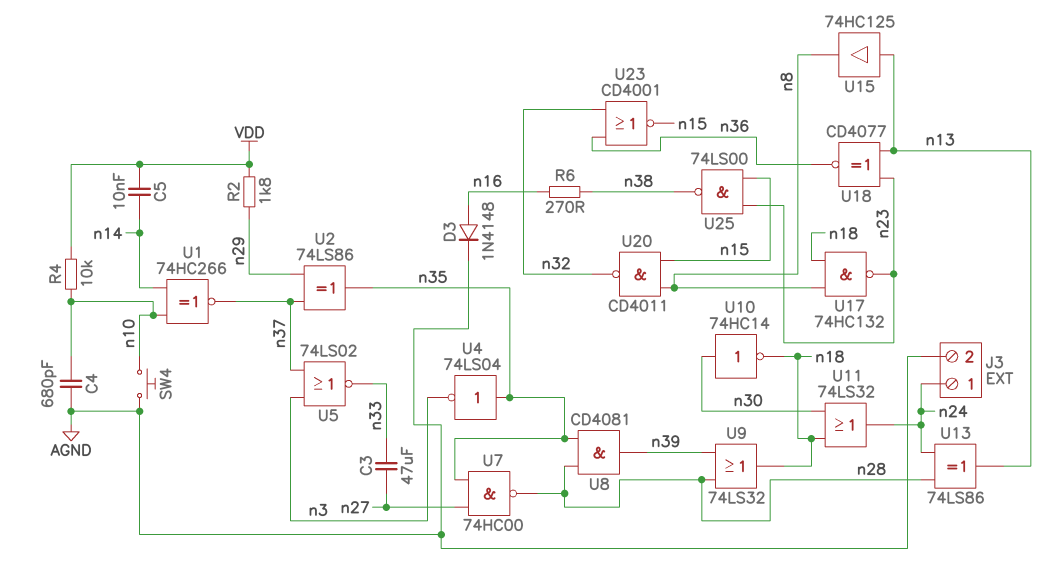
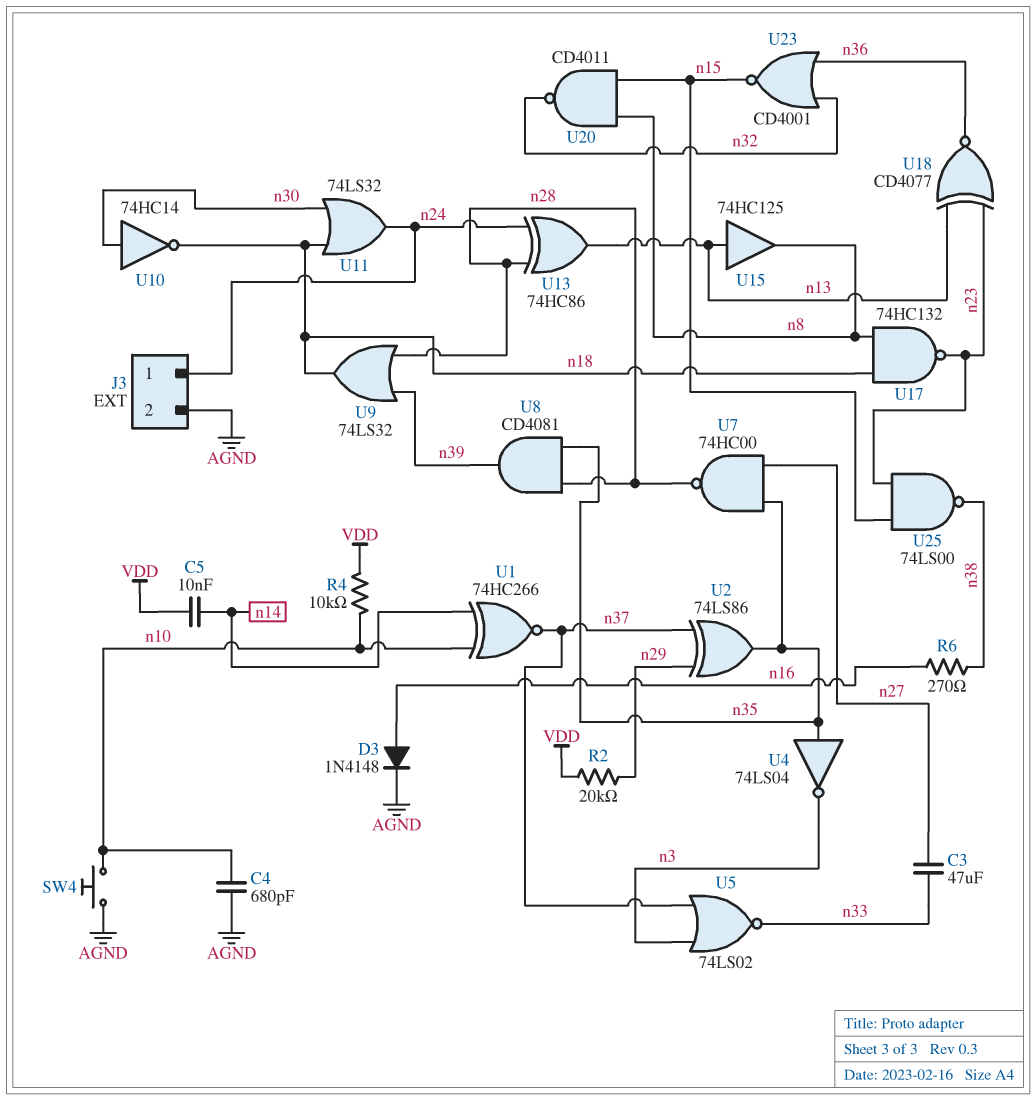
R2: 1.8k (VDD, n29) -> 20k (VDD, n29)
U13: XOR 74LS86 (in n24, in n28, out n13) -> XOR 74HC86 (in n24, in n28, out n13)

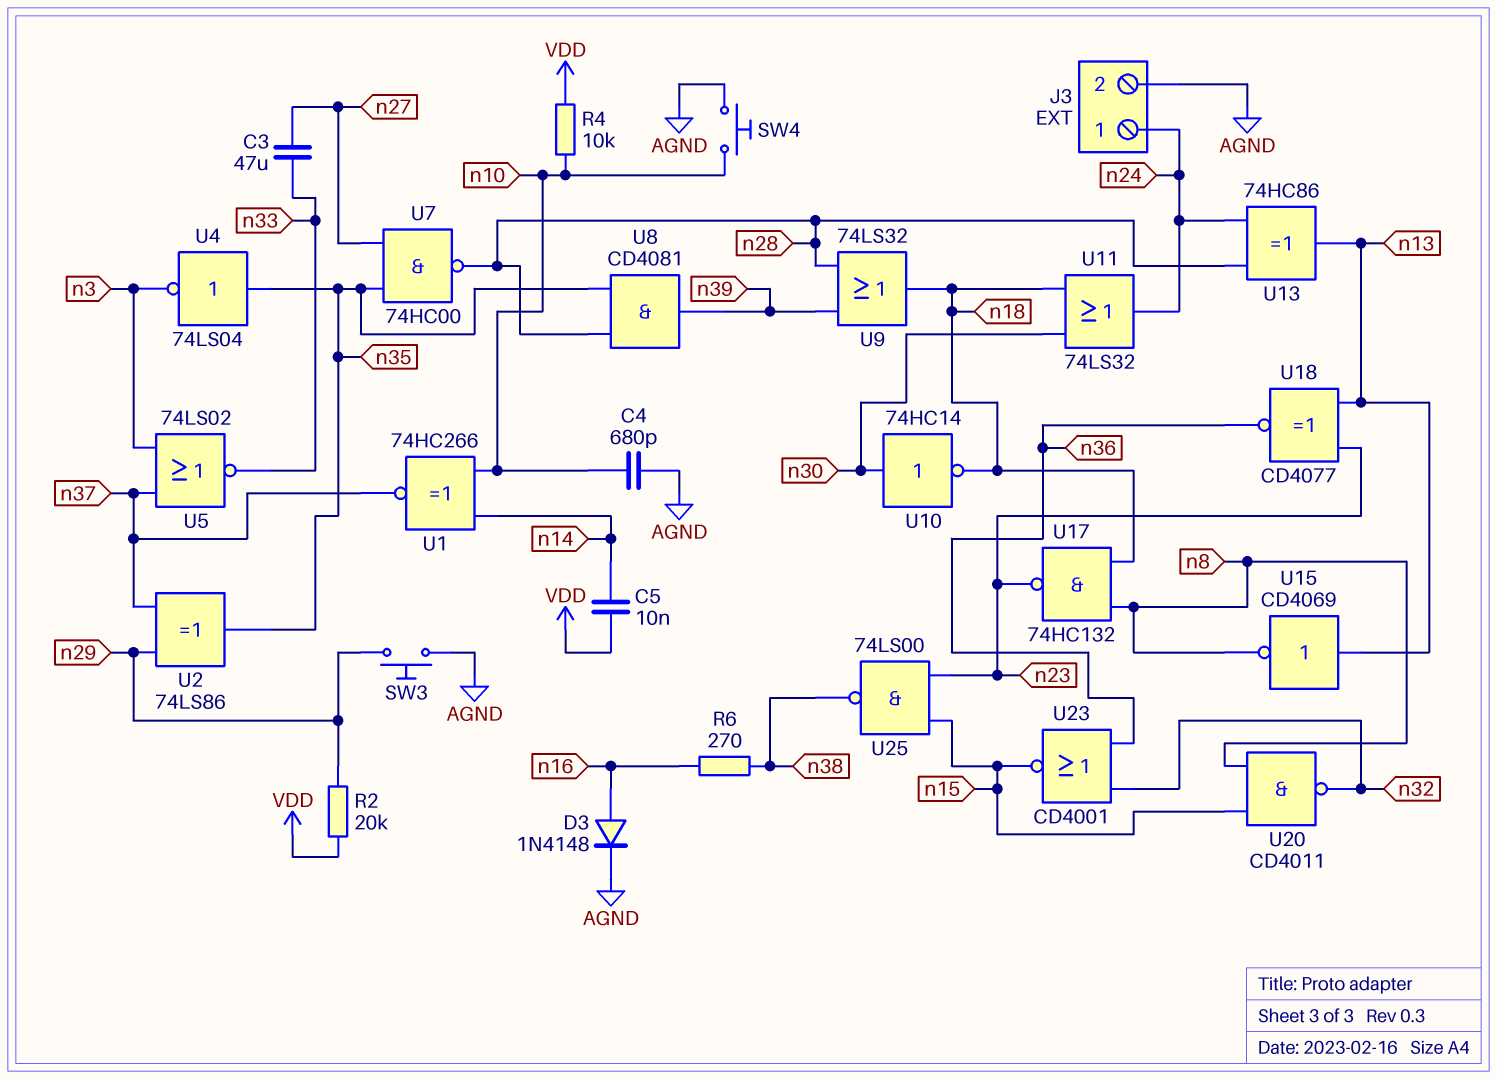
SW3: none -> button (AGND, n29)
U15: buffer 74HC125 (in n13, out n8) -> NOT CD4069 (in n13, out n8)

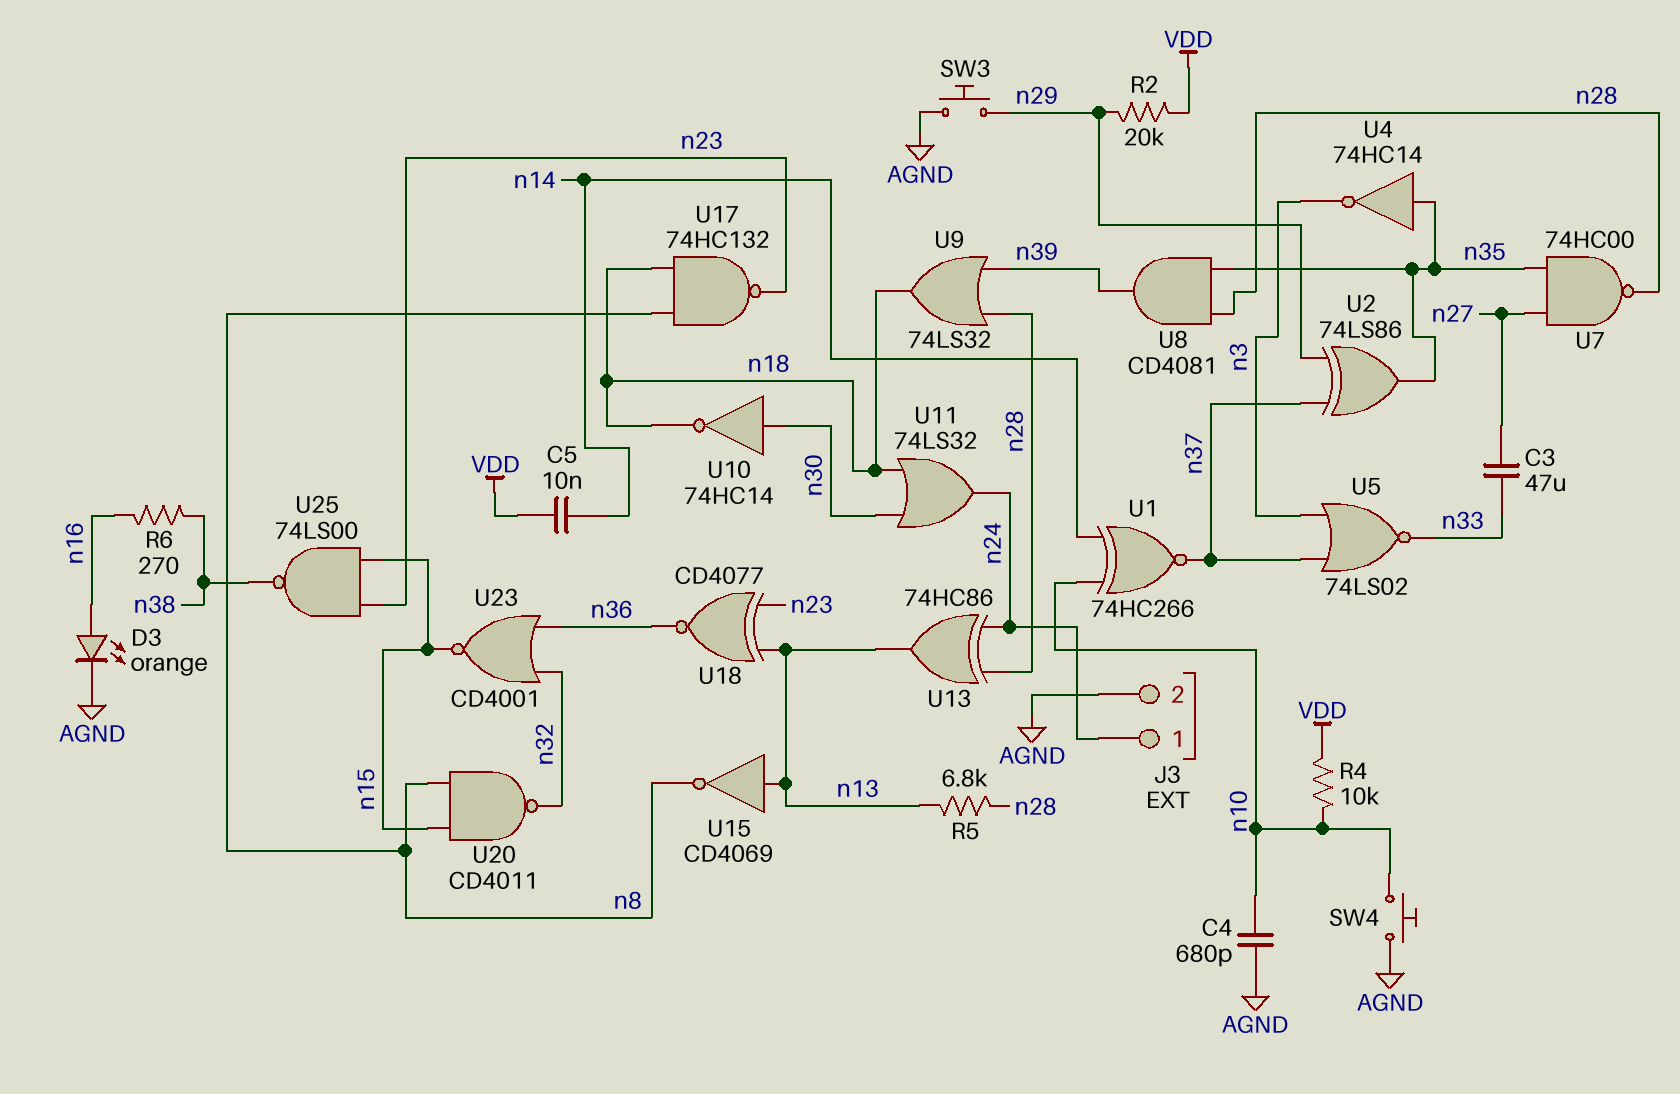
D3: diode 1N4148 (A n16, K AGND) -> LED orange (A n16, K AGND)
R5: none -> 6.8k (n13, n28)
U4: NOT 74LS04 (in n35, out n3) -> NOT 74HC14 (in n35, out n3)

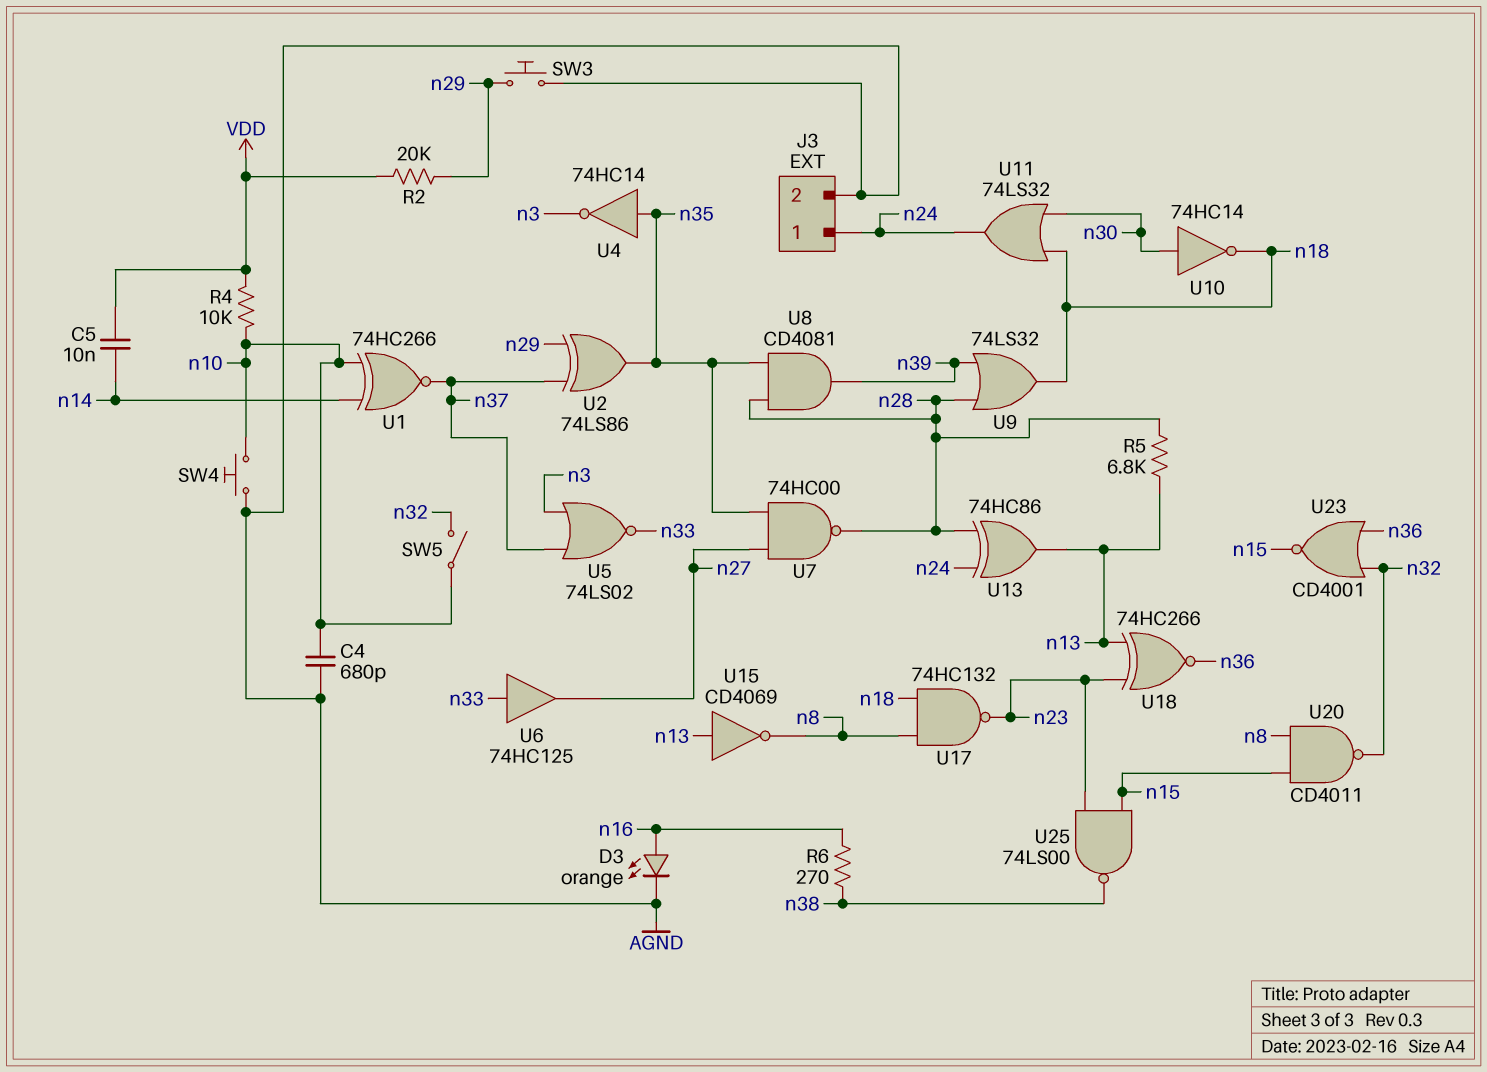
C3: 47uF (n27, n33) -> none
SW5: none -> switch (n10, n32)
U6: none -> buffer 74HC125 (in n33, out n27)
U18: XNOR CD4077 (in n13, in n23, out n36) -> XNOR 74HC266 (in n13, in n23, out n36)

